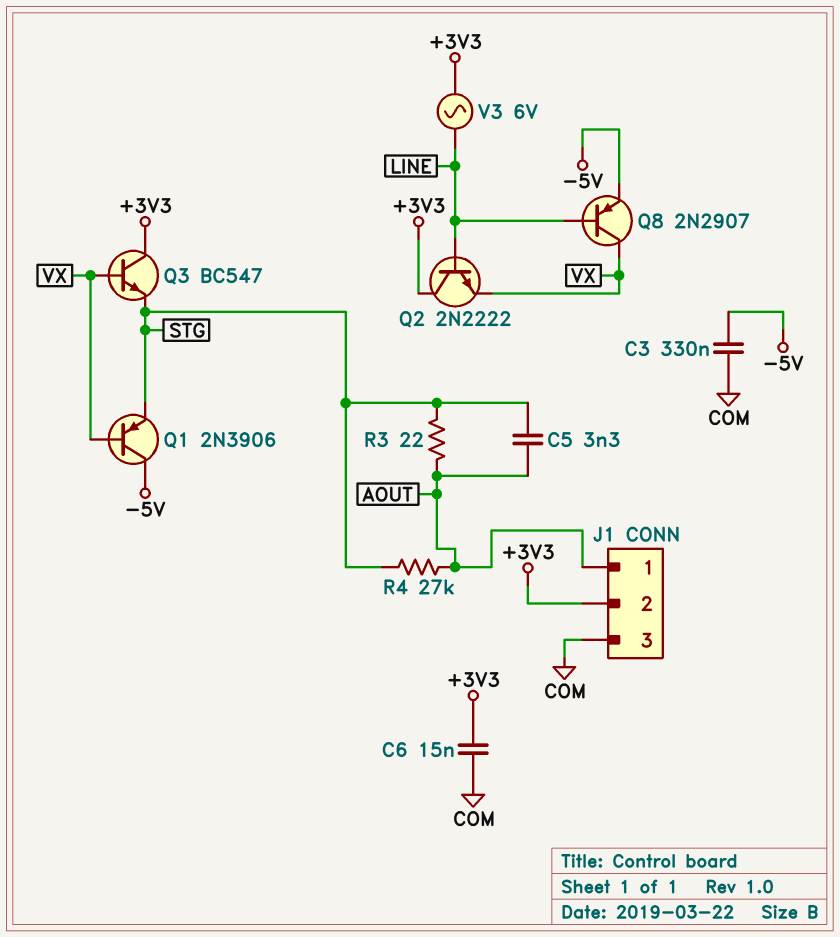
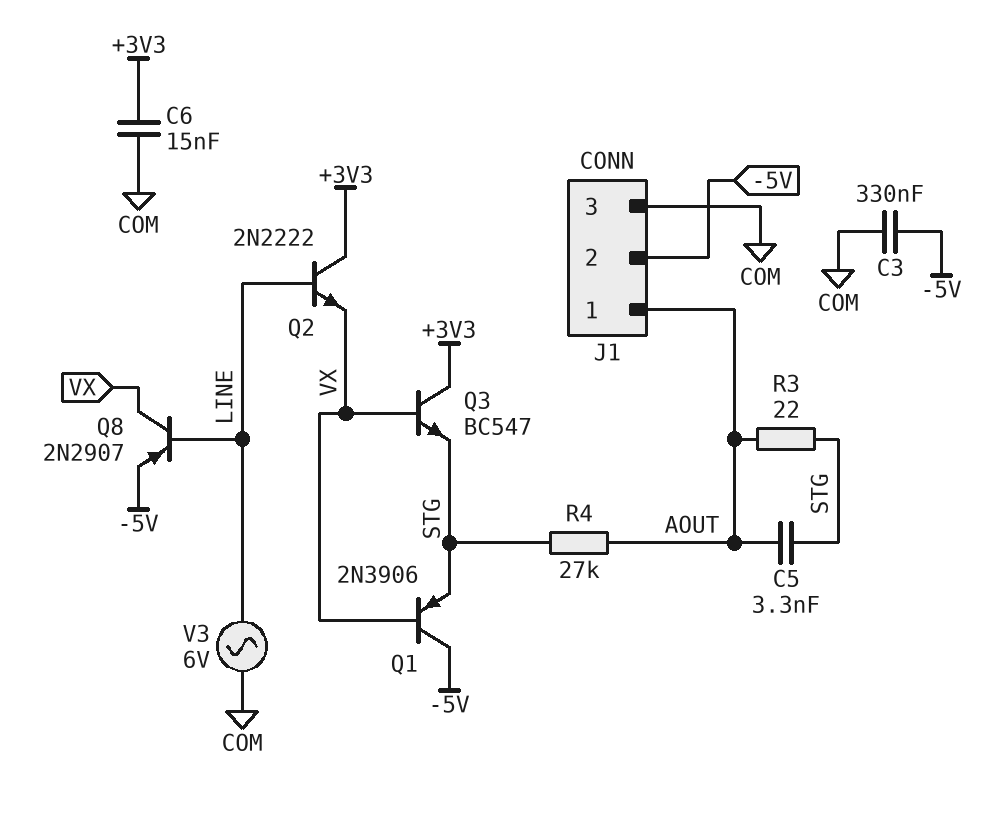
J1 pin 2: +3V3 -> -5V
V3: AC 6V (+3V3, LINE) -> AC 6V (COM, LINE)

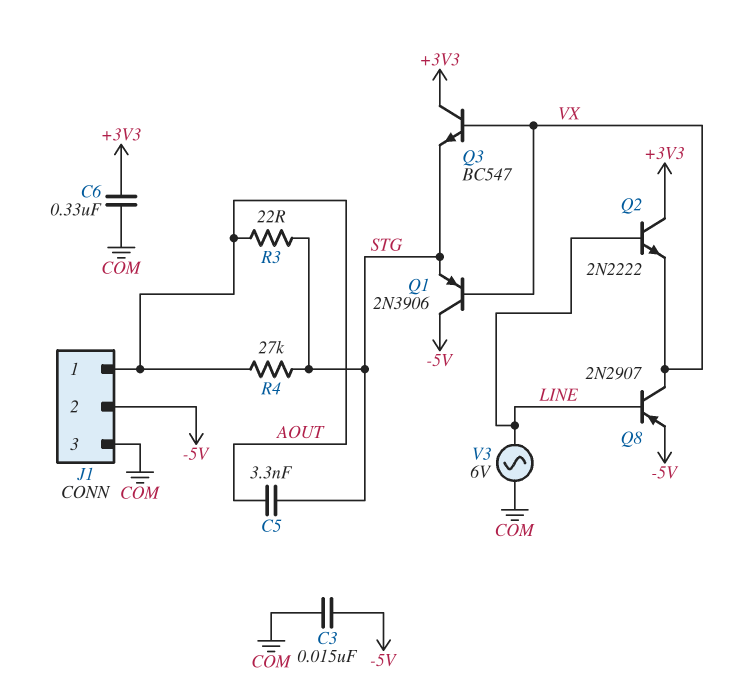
C3: 330nF (-5V, COM) -> 15nF (-5V, COM)
C6: 15nF (+3V3, COM) -> 330nF (+3V3, COM)

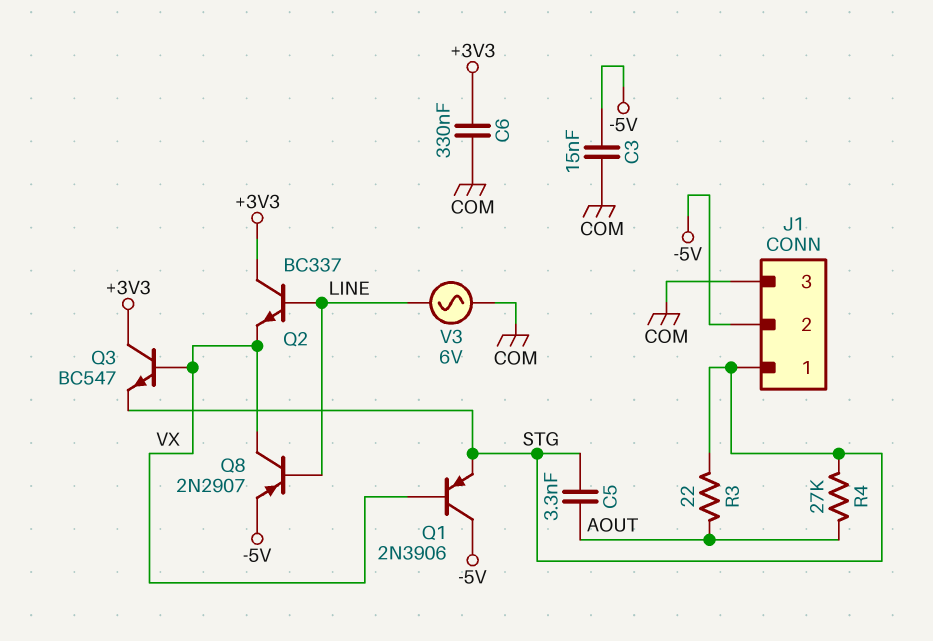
J1 pin 1: AOUT -> STG
Q2: NPN 2N2222 (B LINE, C +3V3, E VX) -> NPN BC337 (B LINE, C +3V3, E VX)

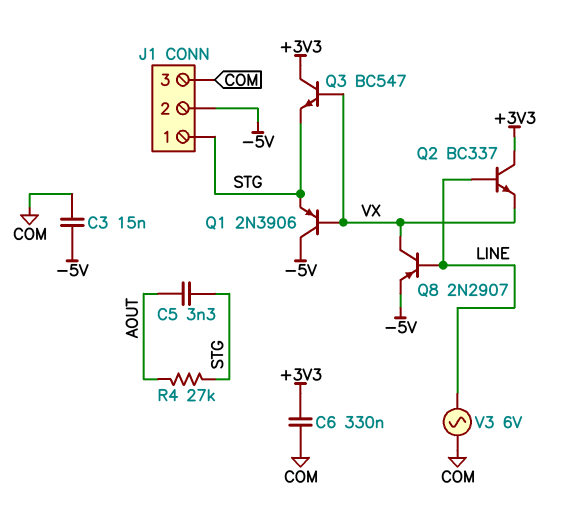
R3: 22 (AOUT, STG) -> none

